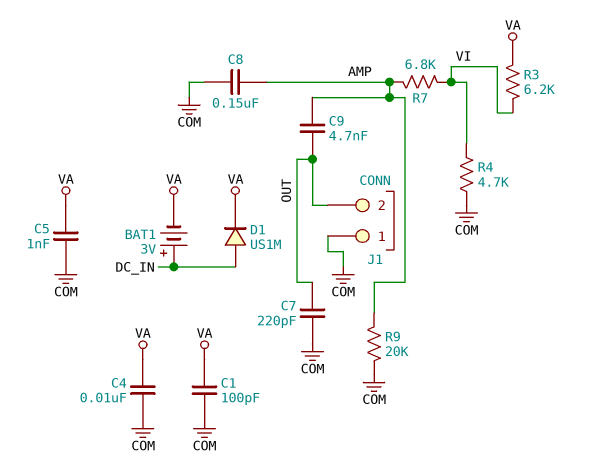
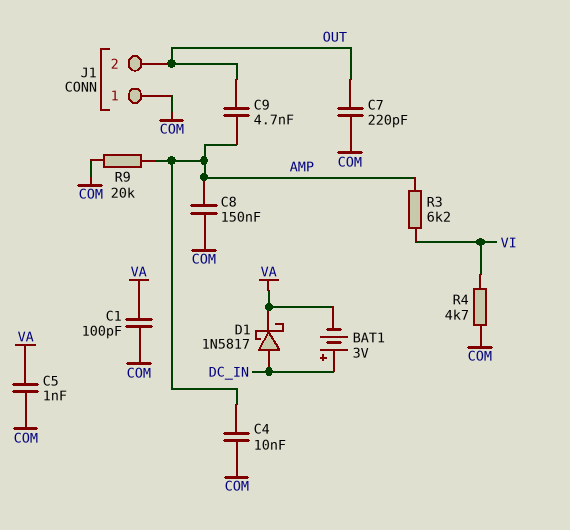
C4: 10nF (COM, VA) -> 10nF (AMP, COM)
D1: diode US1M (A DC_IN, K VA) -> schottky 1N5817 (A DC_IN, K VA)
R3: 6.2k (VA, VI) -> 6.2k (AMP, VI)
R7: 6.8k (AMP, VI) -> none

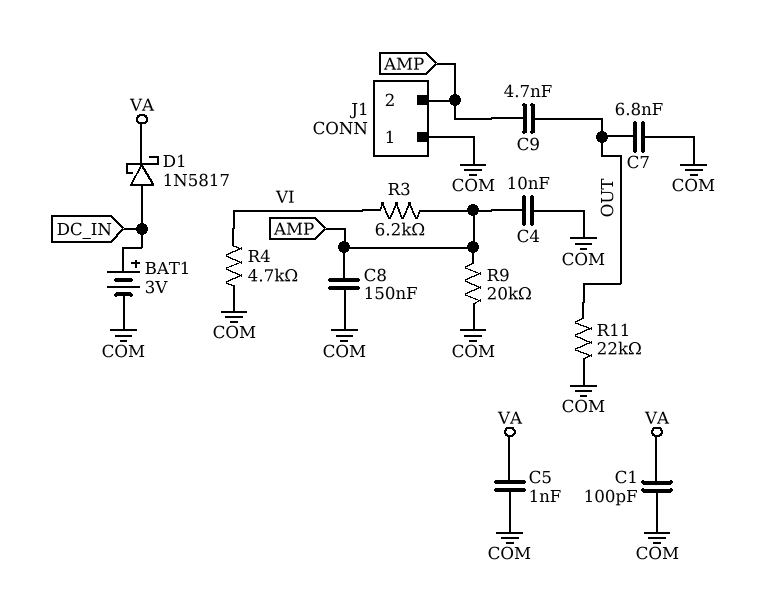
BAT1: 3V (plus DC_IN, minus VA) -> 3V (plus DC_IN, minus COM)
C7: 220pF (COM, OUT) -> 6.8nF (COM, OUT)
J1 pin 2: OUT -> AMP
R11: none -> 22k (COM, OUT)

